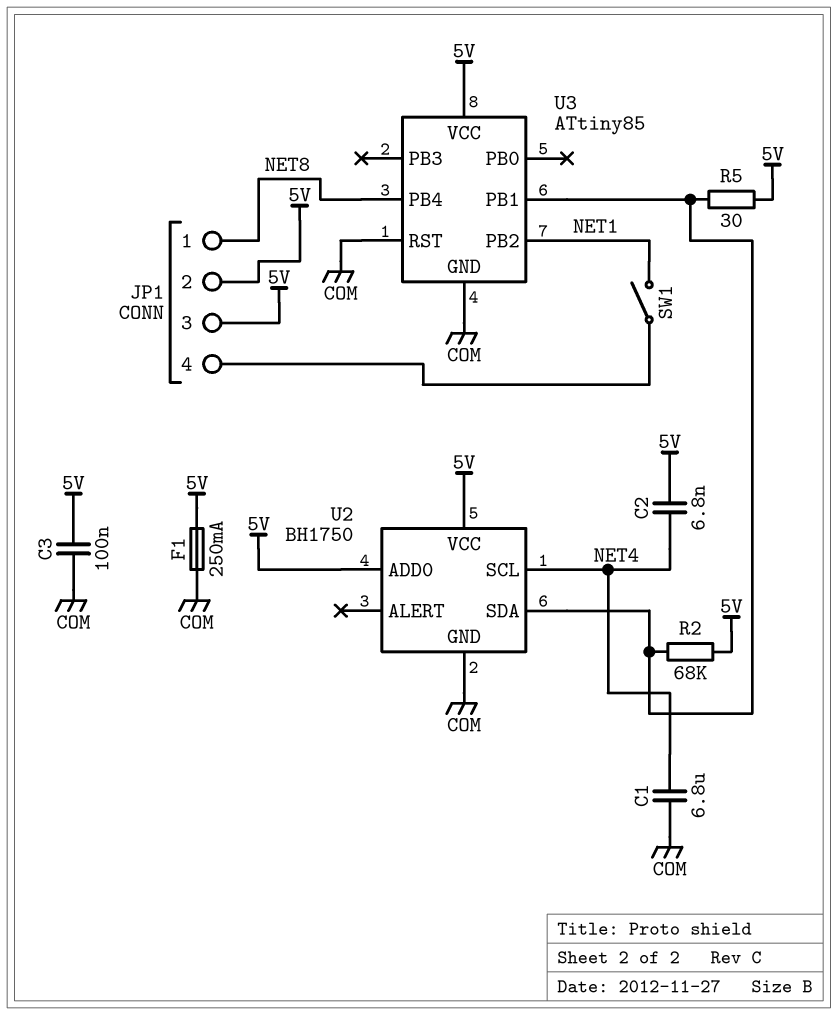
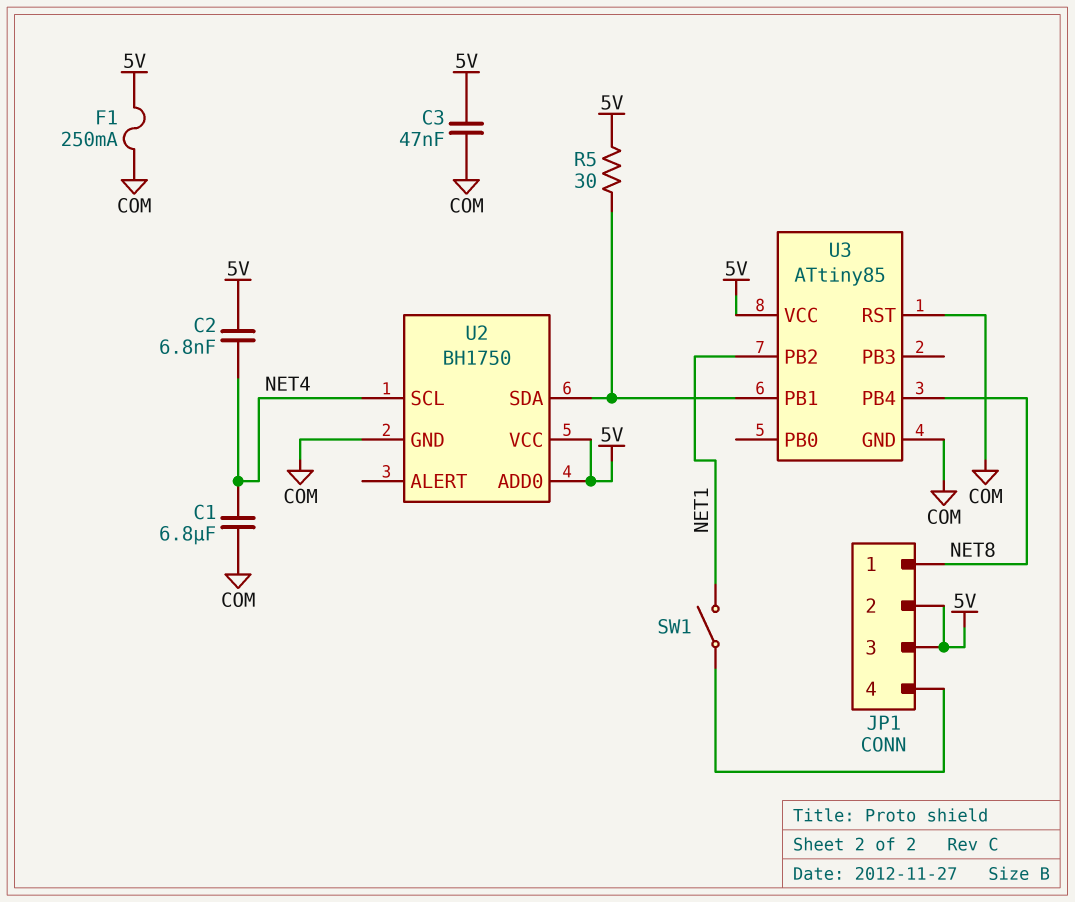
C3: 100nF (5V, COM) -> 47nF (5V, COM)
R2: 68k (5V, U2/SDA) -> none

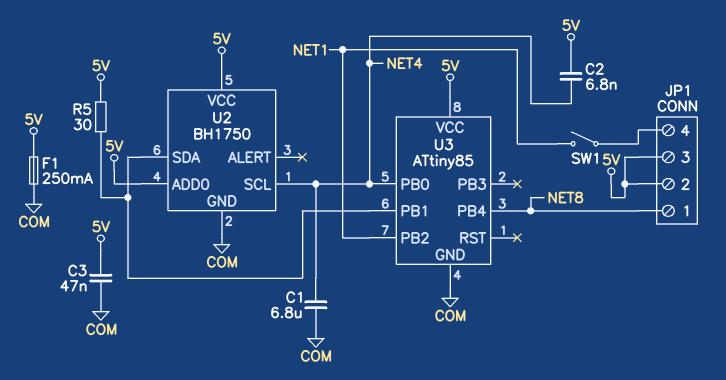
U3 pin PB0: none -> NET4
U3 pin RST: COM -> none

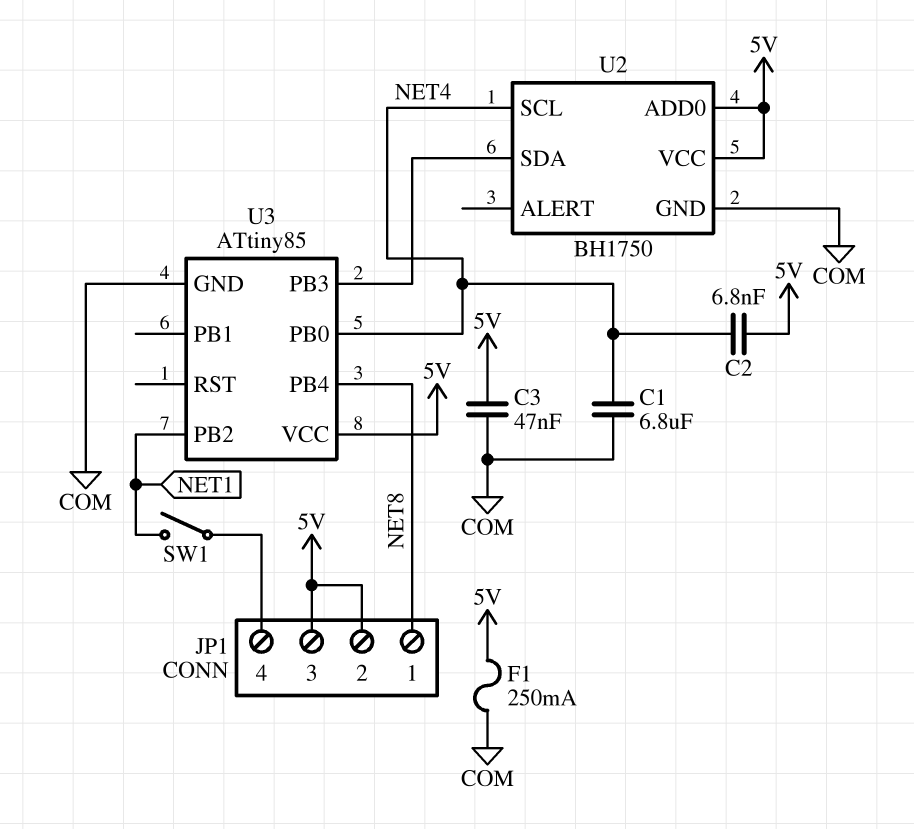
R5: 30 (5V, U2/SDA) -> none
U3 pin PB1: U2/SDA -> none
U3 pin PB3: none -> U2/SDA

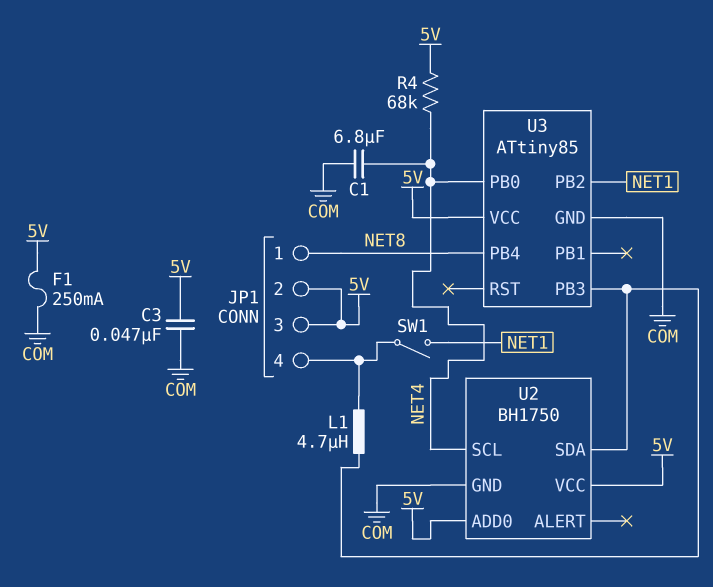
C2: 6.8nF (5V, NET4) -> none
L1: none -> 4.7uH (JP1/4, U2/SDA)
R4: none -> 68k (5V, NET4)

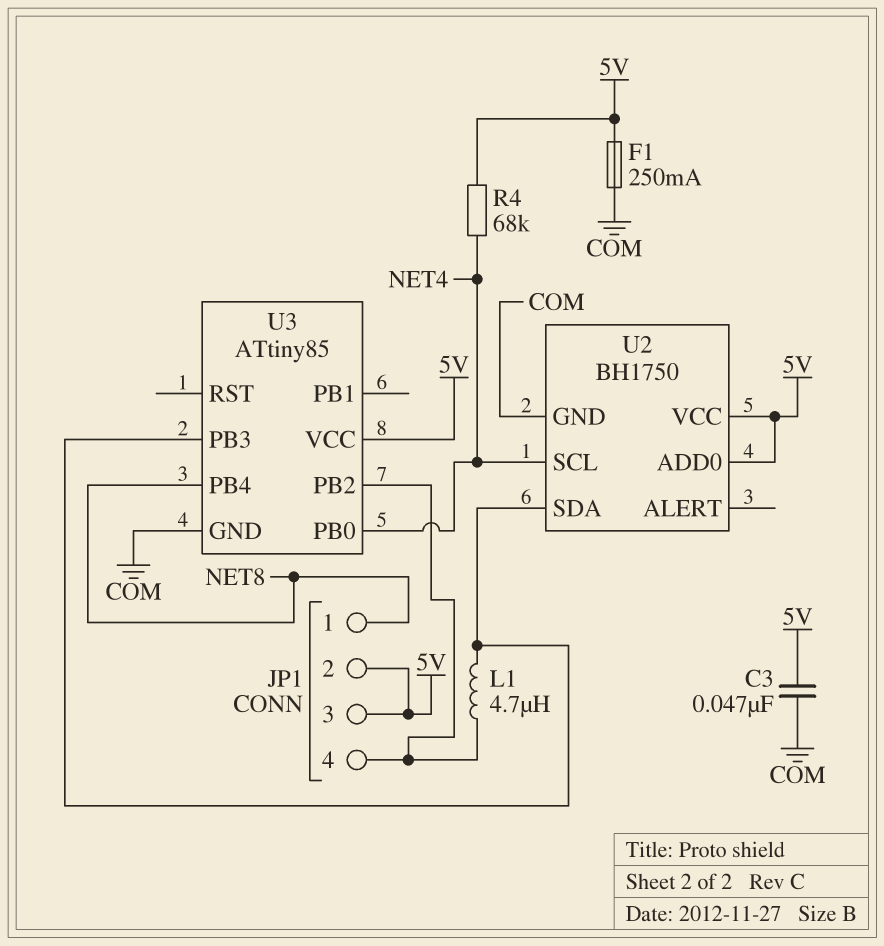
C1: 6.8uF (COM, NET4) -> none
SW1: switch (JP1/4, NET1) -> none
U3 pin PB2: NET1 -> JP1/4

